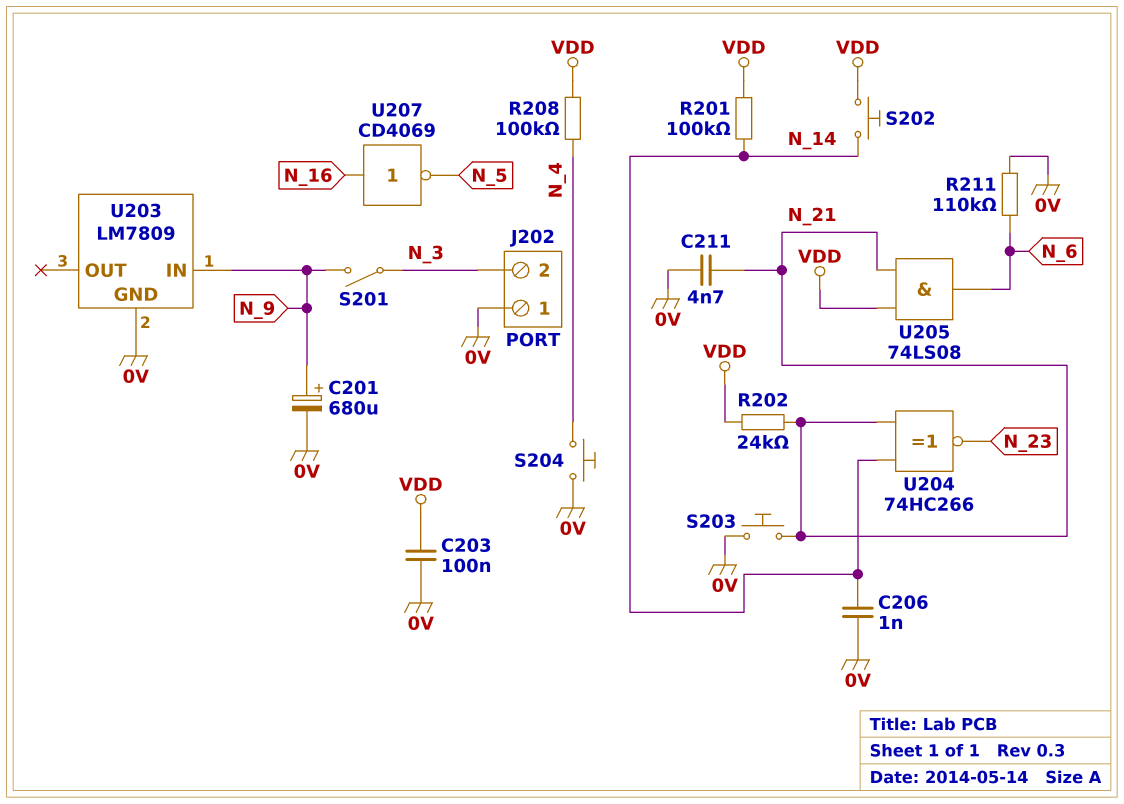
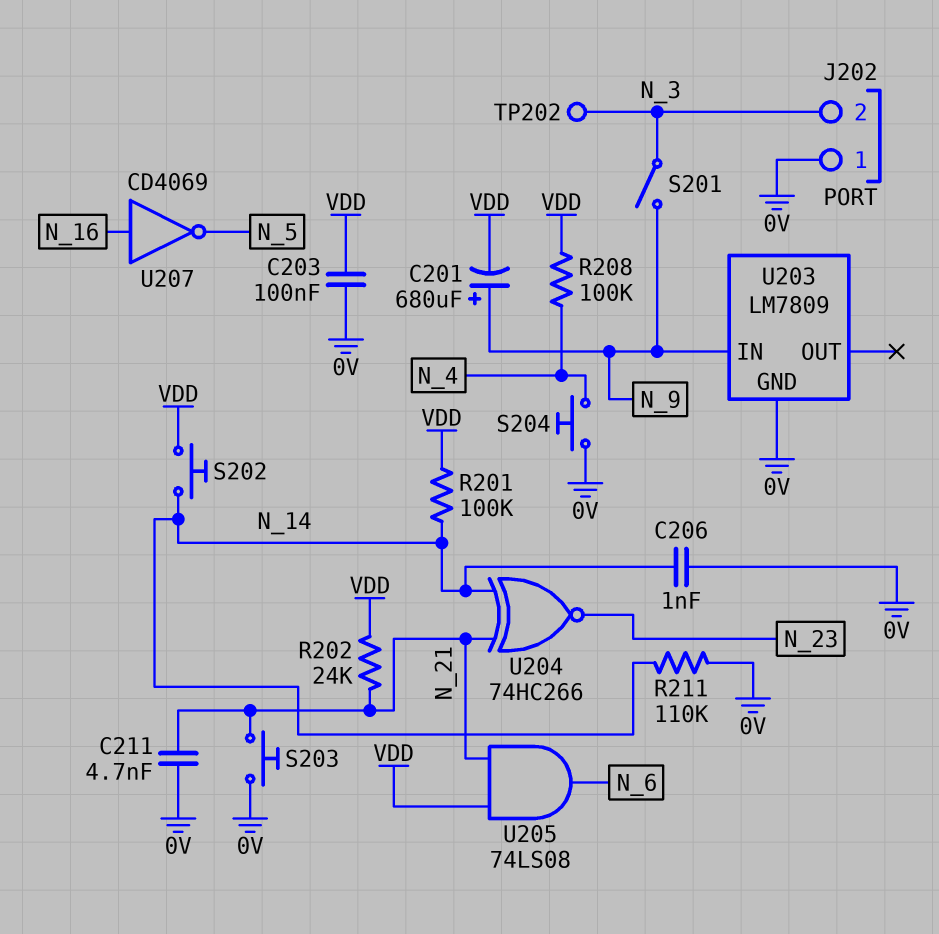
C201: 680uF (plus N_9, minus 0V) -> 680uF (plus N_9, minus VDD)
R211: 110k (0V, N_6) -> 110k (0V, N_14)
TP202: none -> test point (N_3)

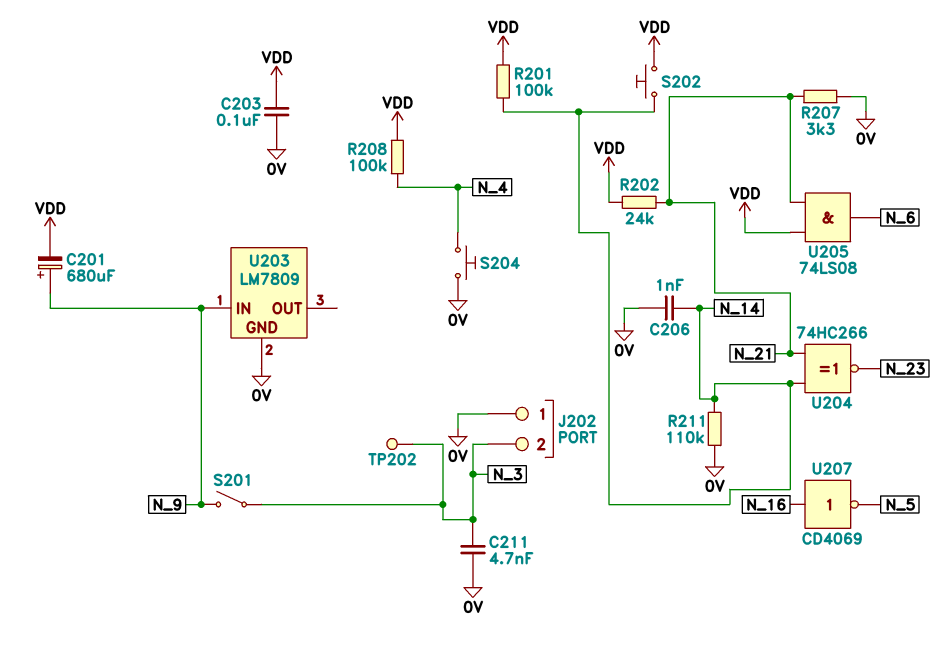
C211: 4.7nF (0V, N_21) -> 4.7nF (0V, N_3)
R207: none -> 3.3k (0V, N_21)
S203: button (0V, N_21) -> none

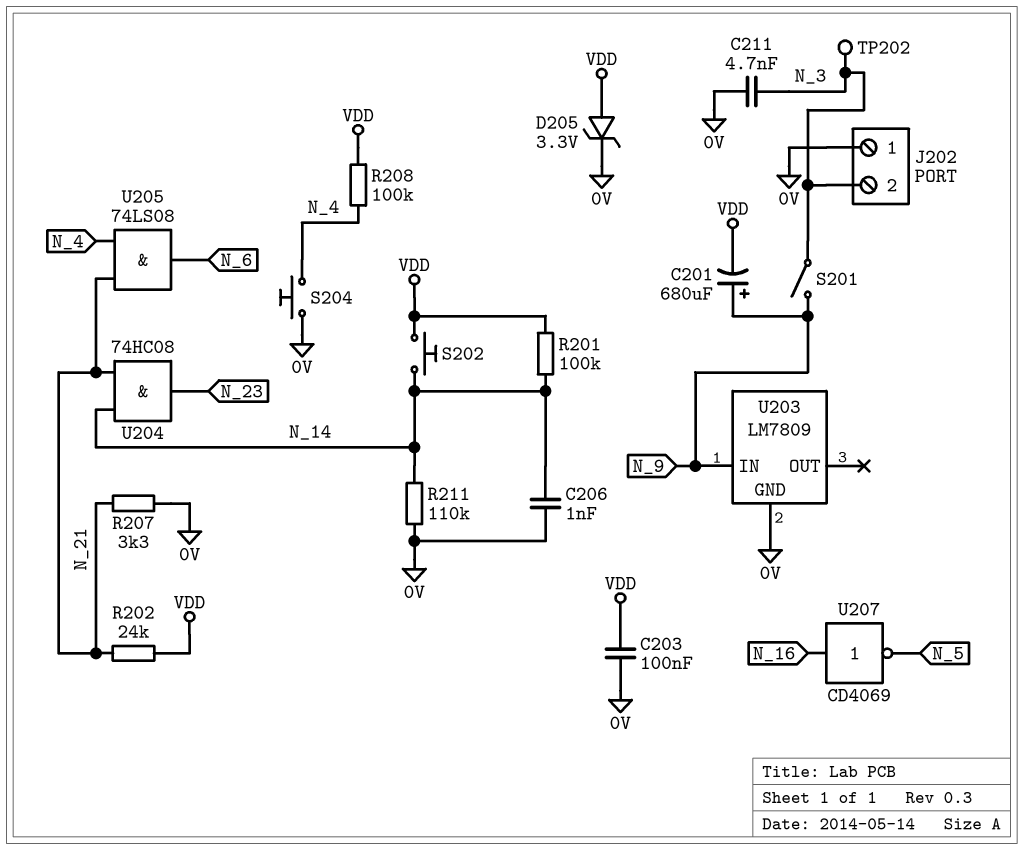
D205: none -> zener 3.3V (A VDD, K 0V)
U204: XNOR 74HC266 (in N_14, in N_21, out N_23) -> AND 74HC08 (in N_14, in N_21, out N_23)
U205: AND 74LS08 (in N_21, in VDD, out N_6) -> AND 74LS08 (in N_4, in N_21, out N_6)

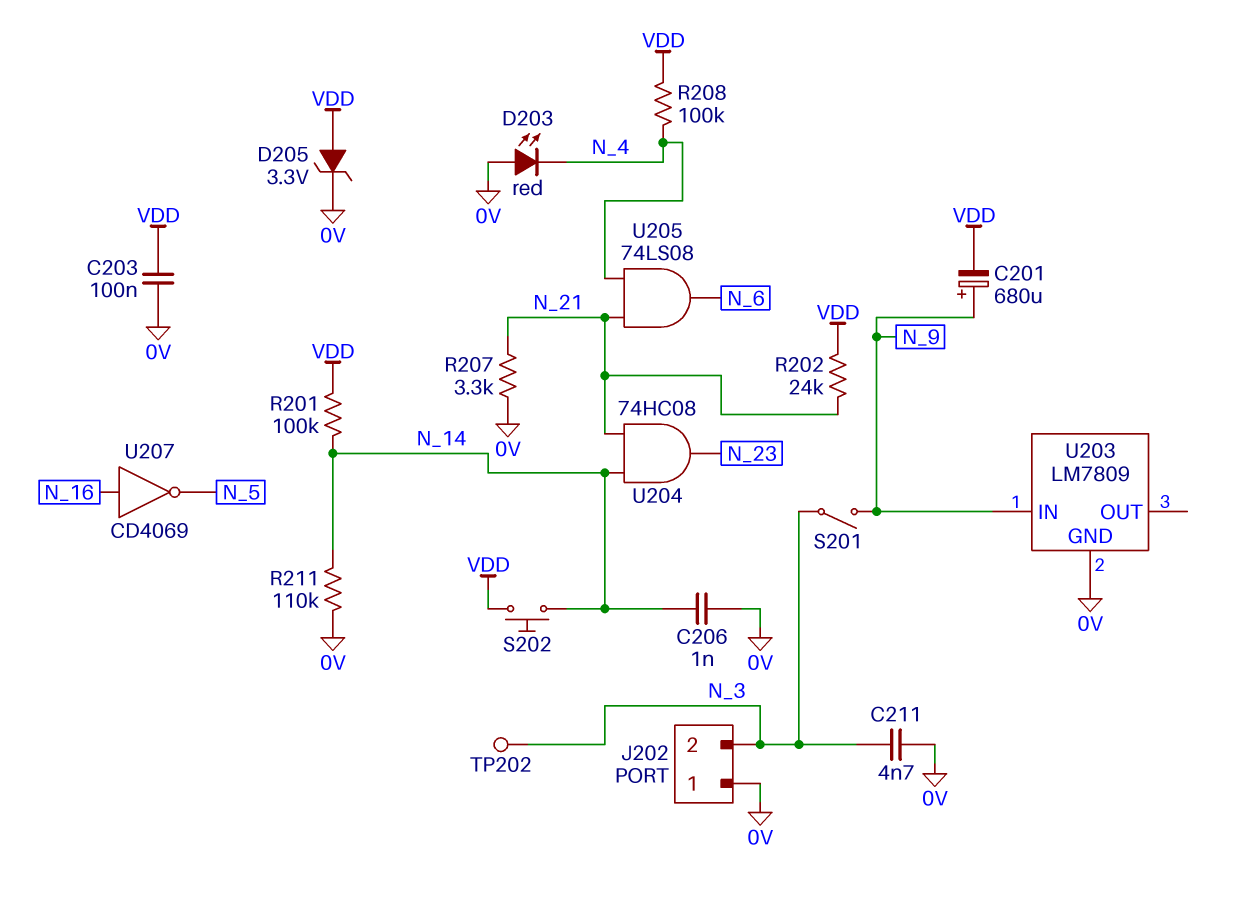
D203: none -> LED red (A 0V, K N_4)
S204: button (0V, N_4) -> none

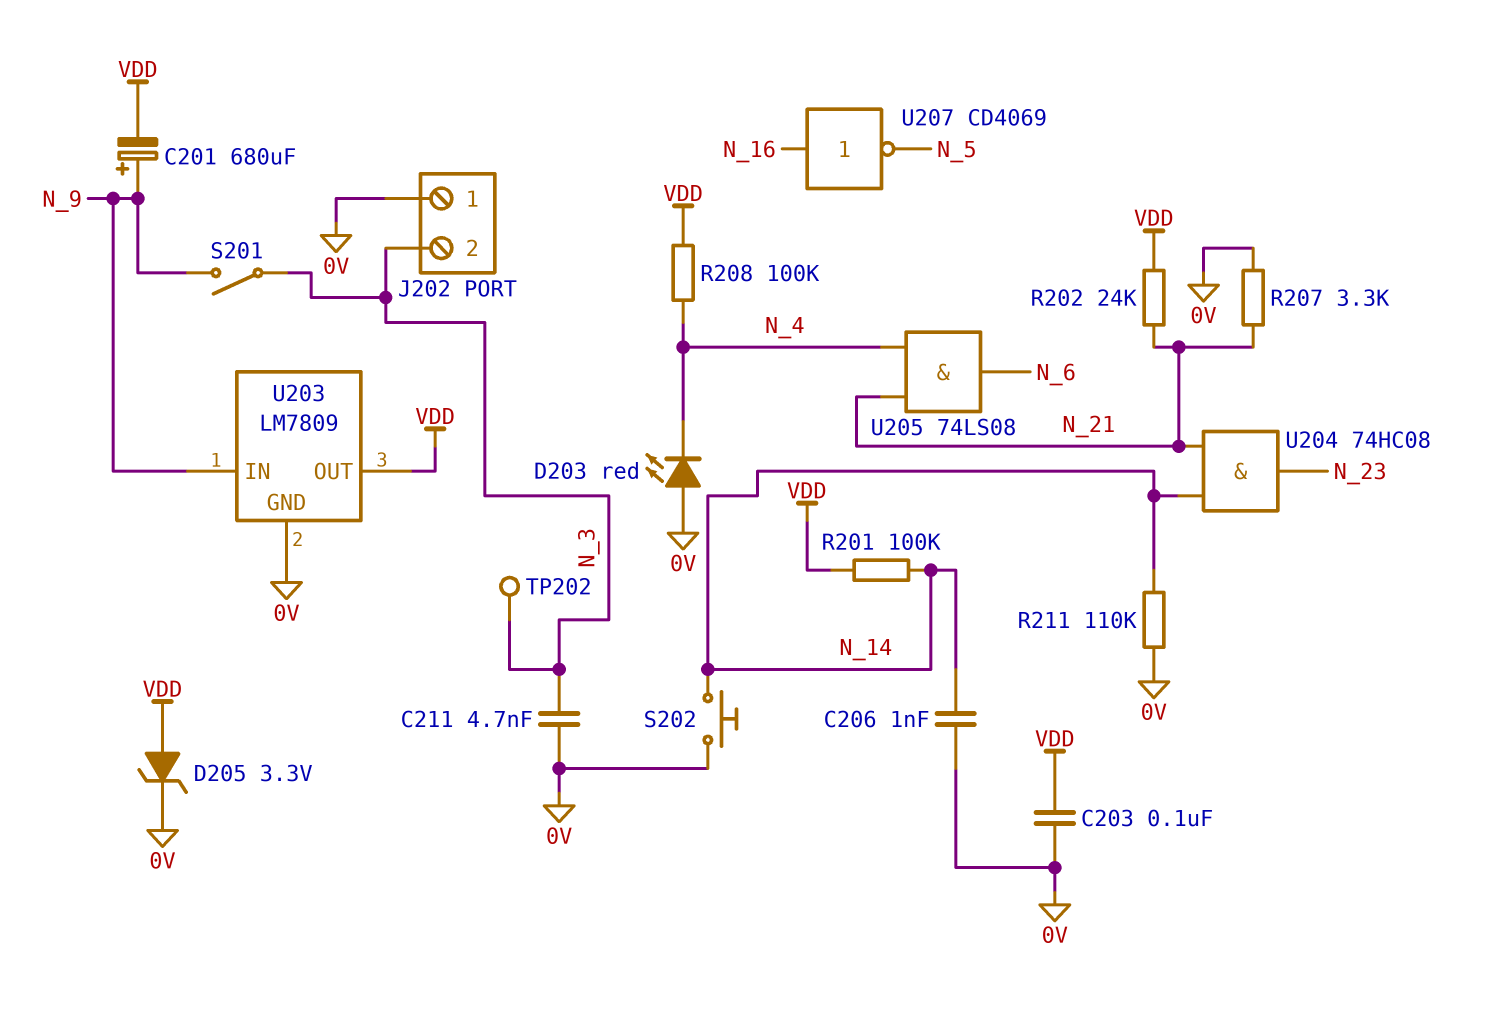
S202: button (N_14, VDD) -> button (0V, N_14)
U203 pin OUT: none -> VDD

